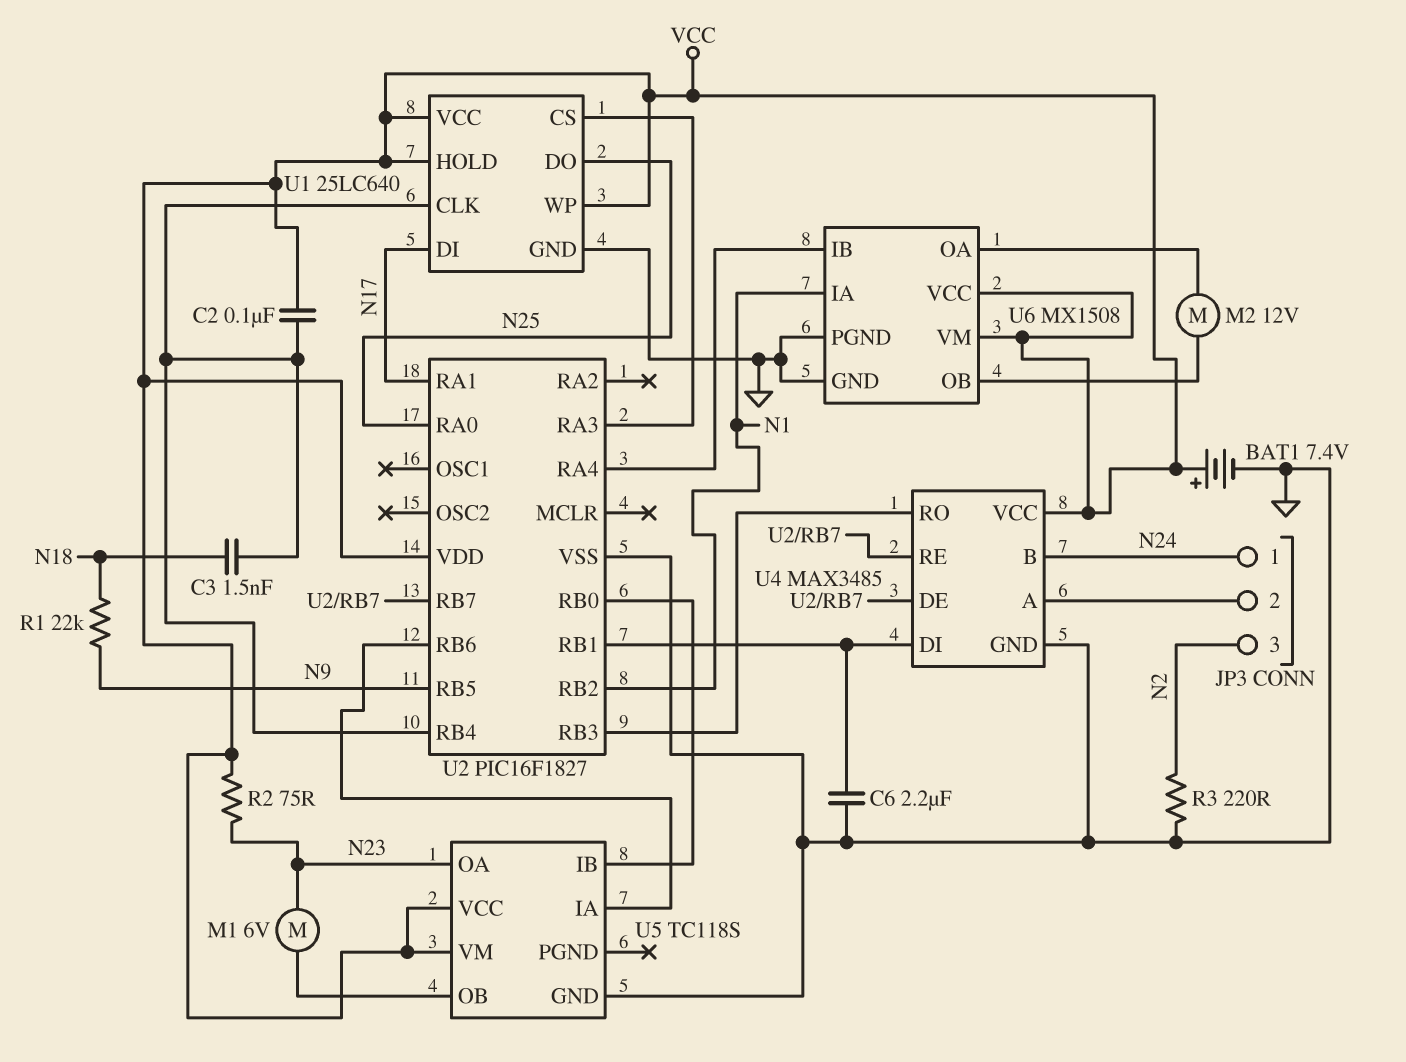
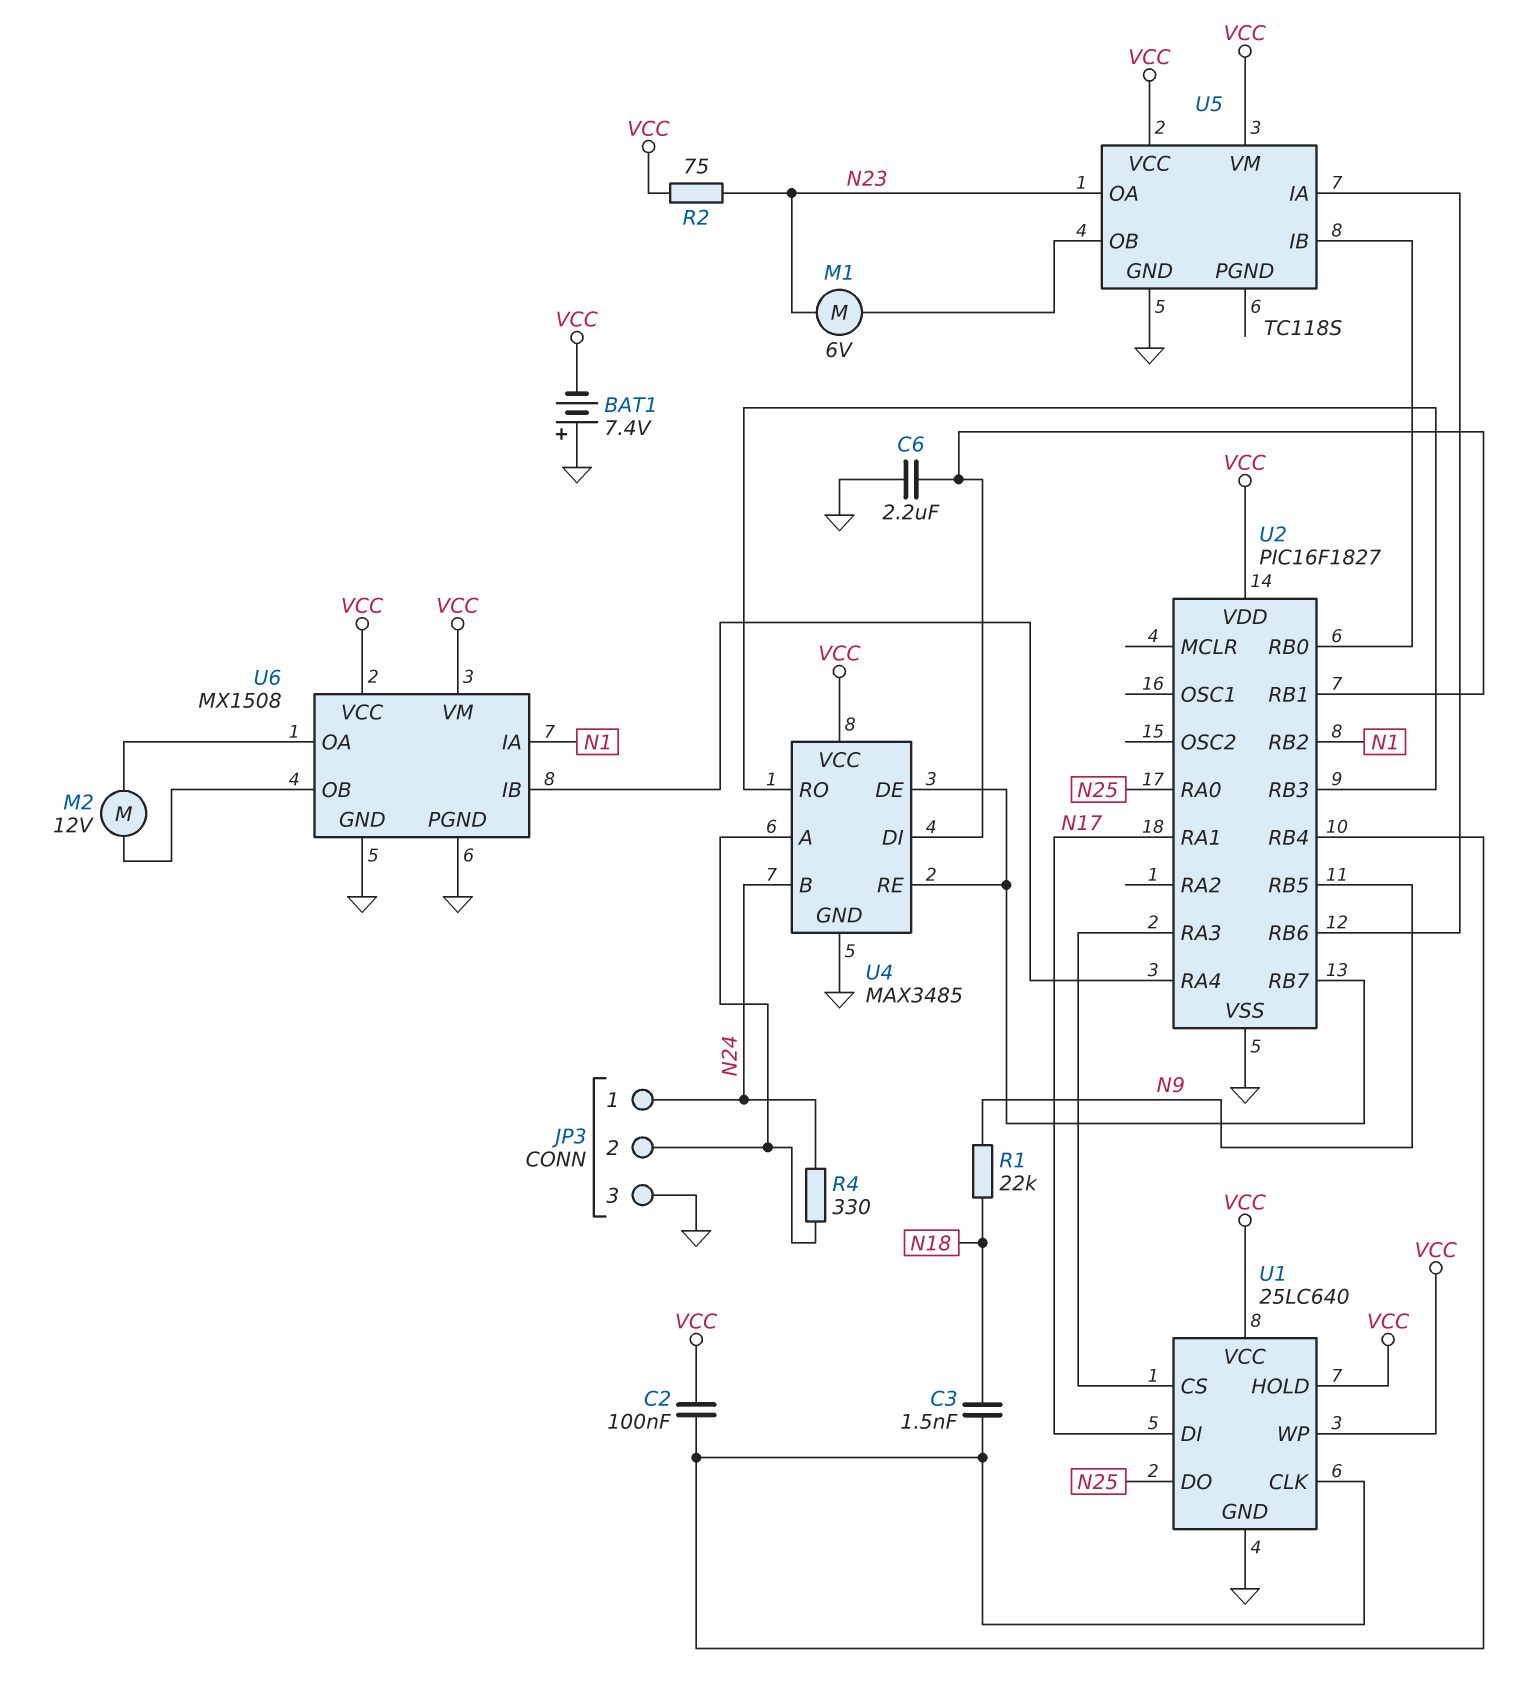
BAT1: 7.4V (plus VCC, minus GND) -> 7.4V (plus GND, minus VCC)
JP3 pin 3: N2 -> GND
R3: 220 (GND, N2) -> none
R4: none -> 330 (JP3/2, N24)

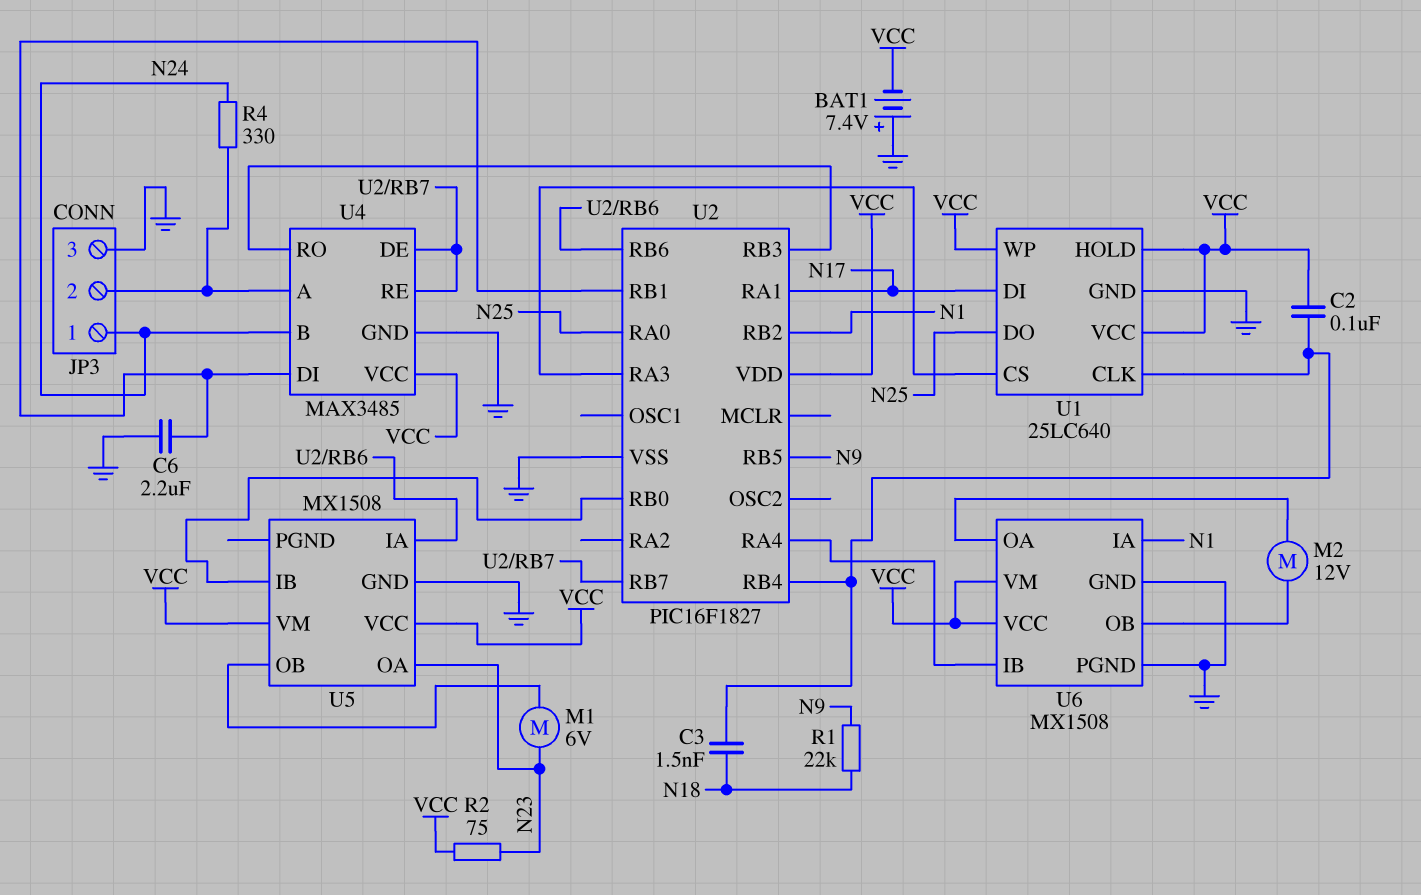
U5: TC118S -> MX1508

